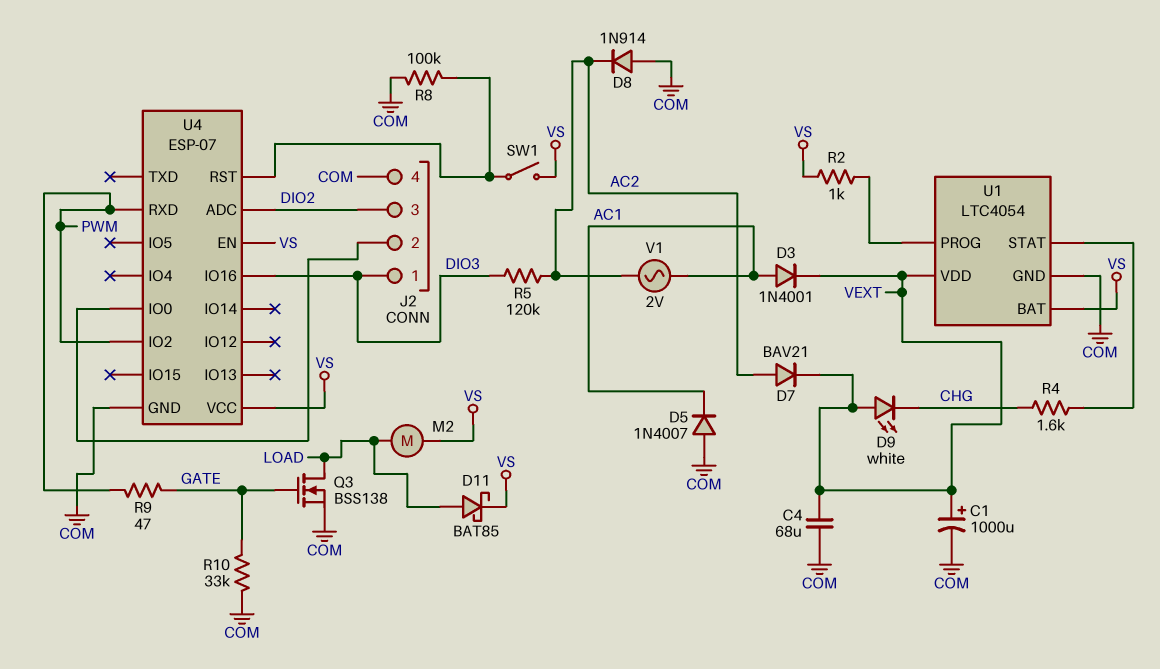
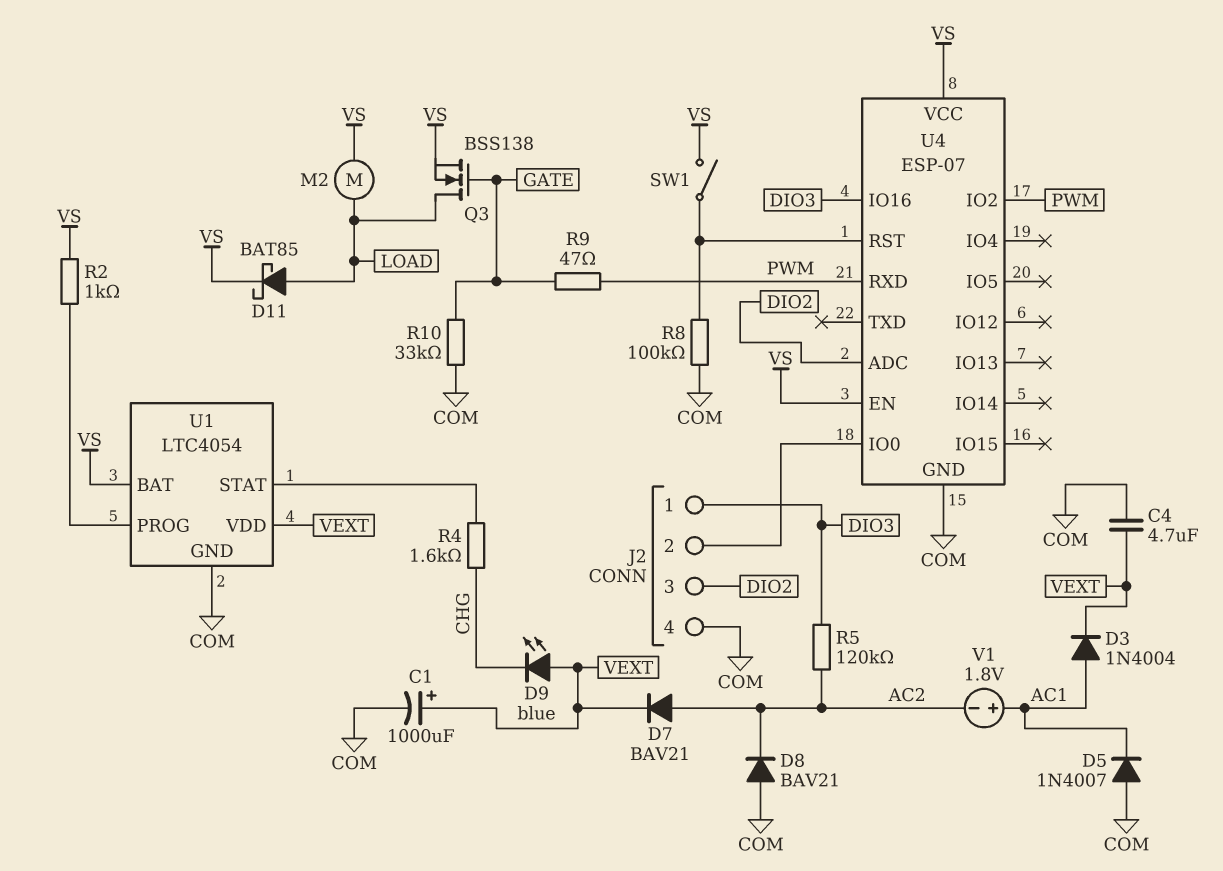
C4: 68uF (COM, VEXT) -> 4.7uF (COM, VEXT)
D3: diode 1N4001 (A AC1, K VEXT) -> diode 1N4004 (A AC1, K VEXT)
D8: diode 1N914 (A COM, K AC2) -> diode BAV21 (A COM, K AC2)
D9: LED white (A VEXT, K CHG) -> LED blue (A VEXT, K CHG)
Q3: NMOS BSS138 (G GATE, D LOAD, S COM) -> NMOS BSS138 (G GATE, D LOAD, S VS)
V1: AC 2V (AC1, AC2) -> 1.8V (plus AC1, minus AC2)

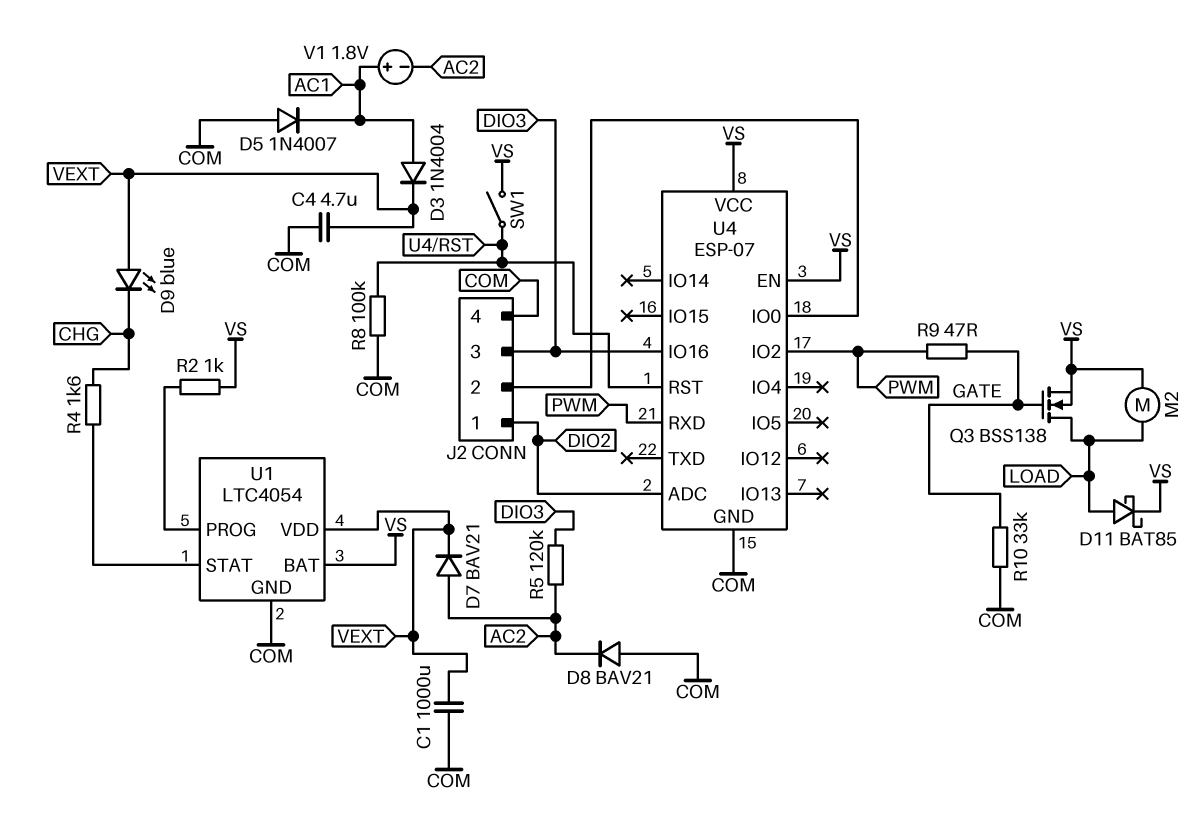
C1: 1000uF (plus VEXT, minus COM) -> 1000uF (COM, VEXT)
J2 pin 1: DIO3 -> DIO2
J2 pin 3: DIO2 -> DIO3

